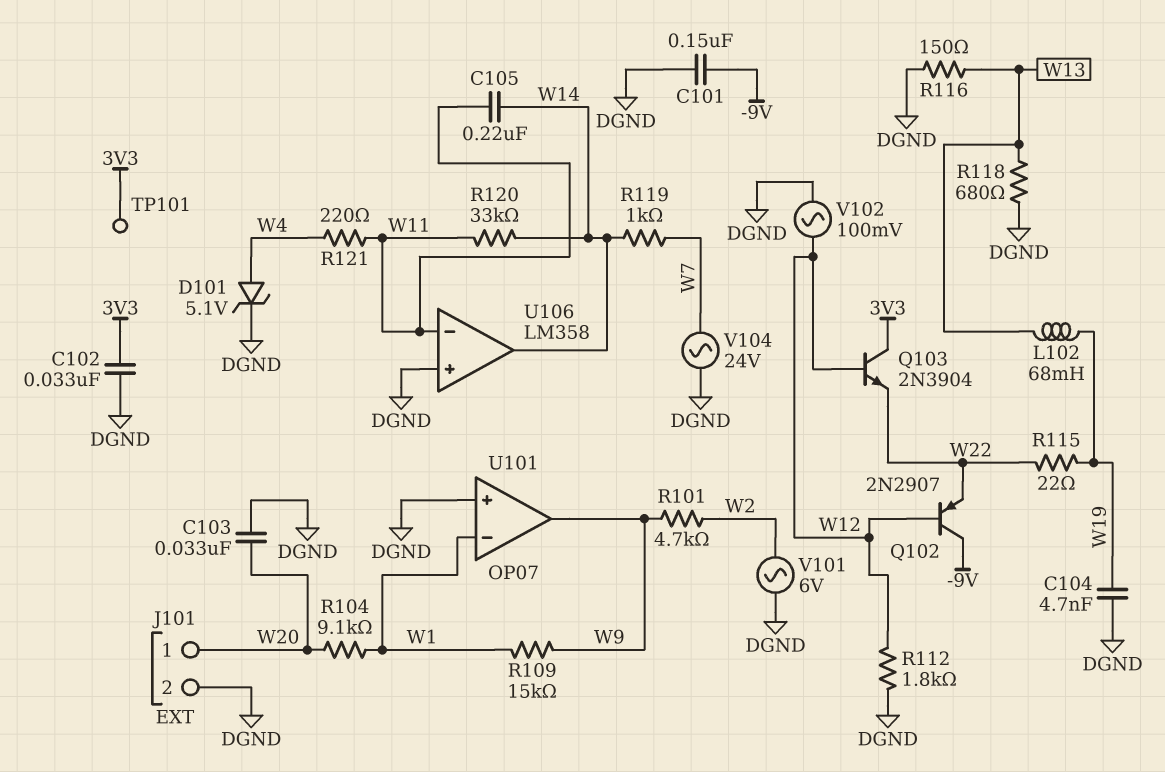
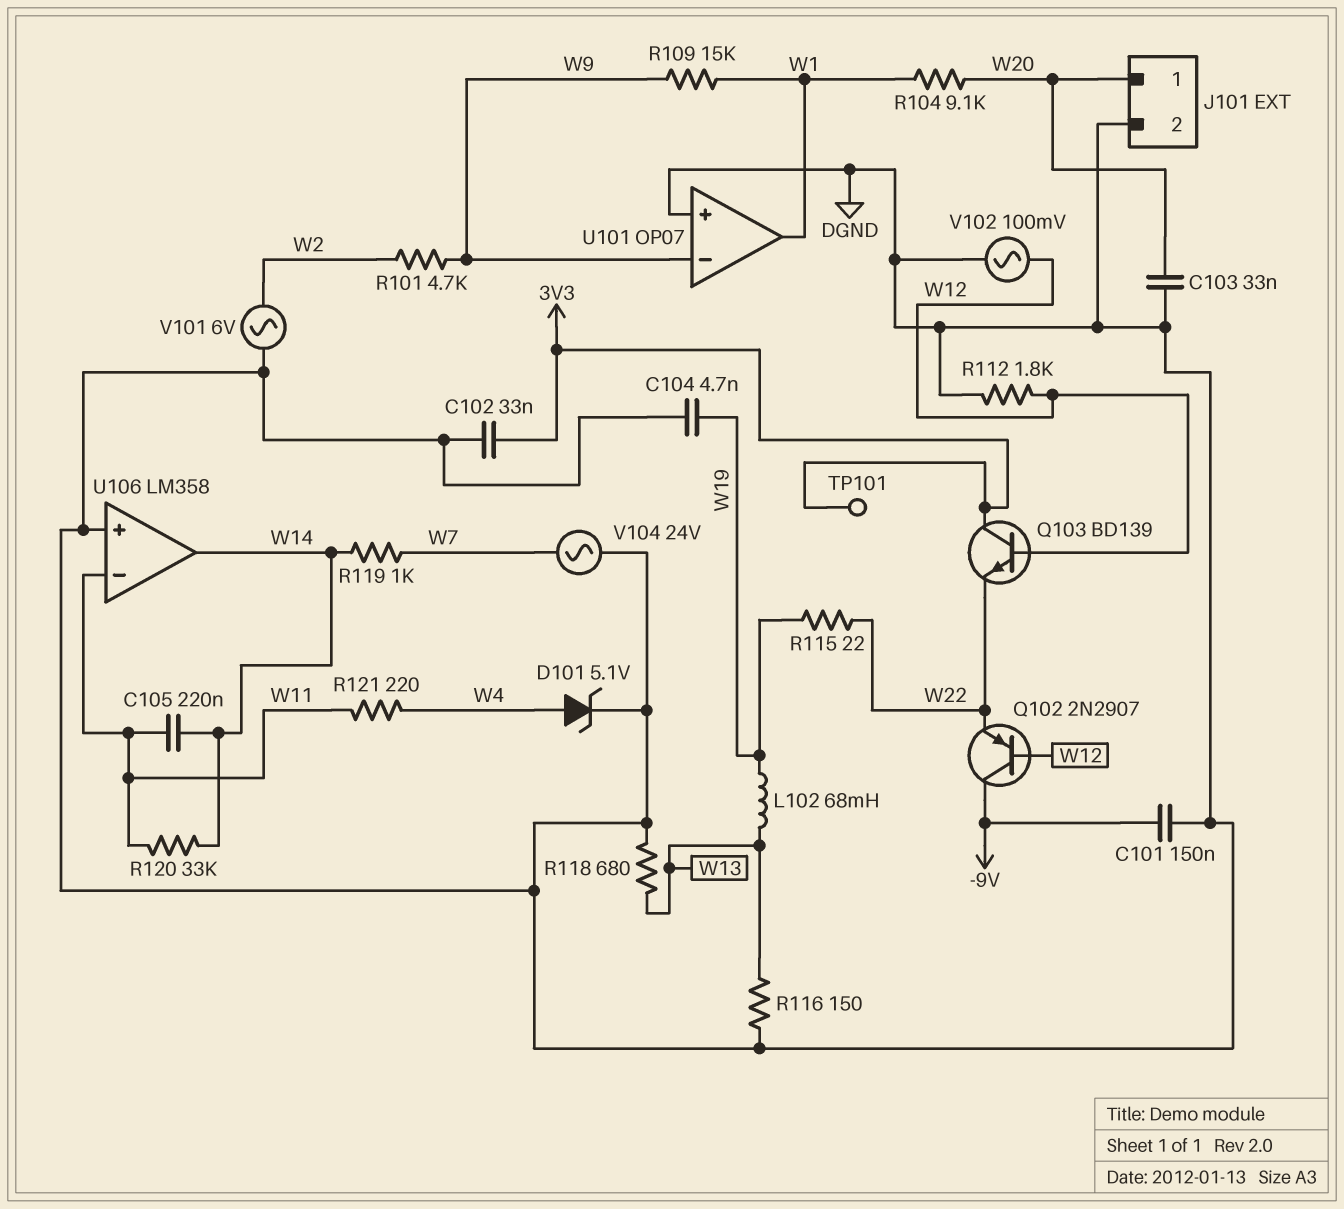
Q103: NPN 2N3904 (B W12, C 3V3, E W22) -> NPN BD139 (B W12, C 3V3, E W22)
U101 pin in-: W1 -> W9
U101 pin out: W9 -> W1

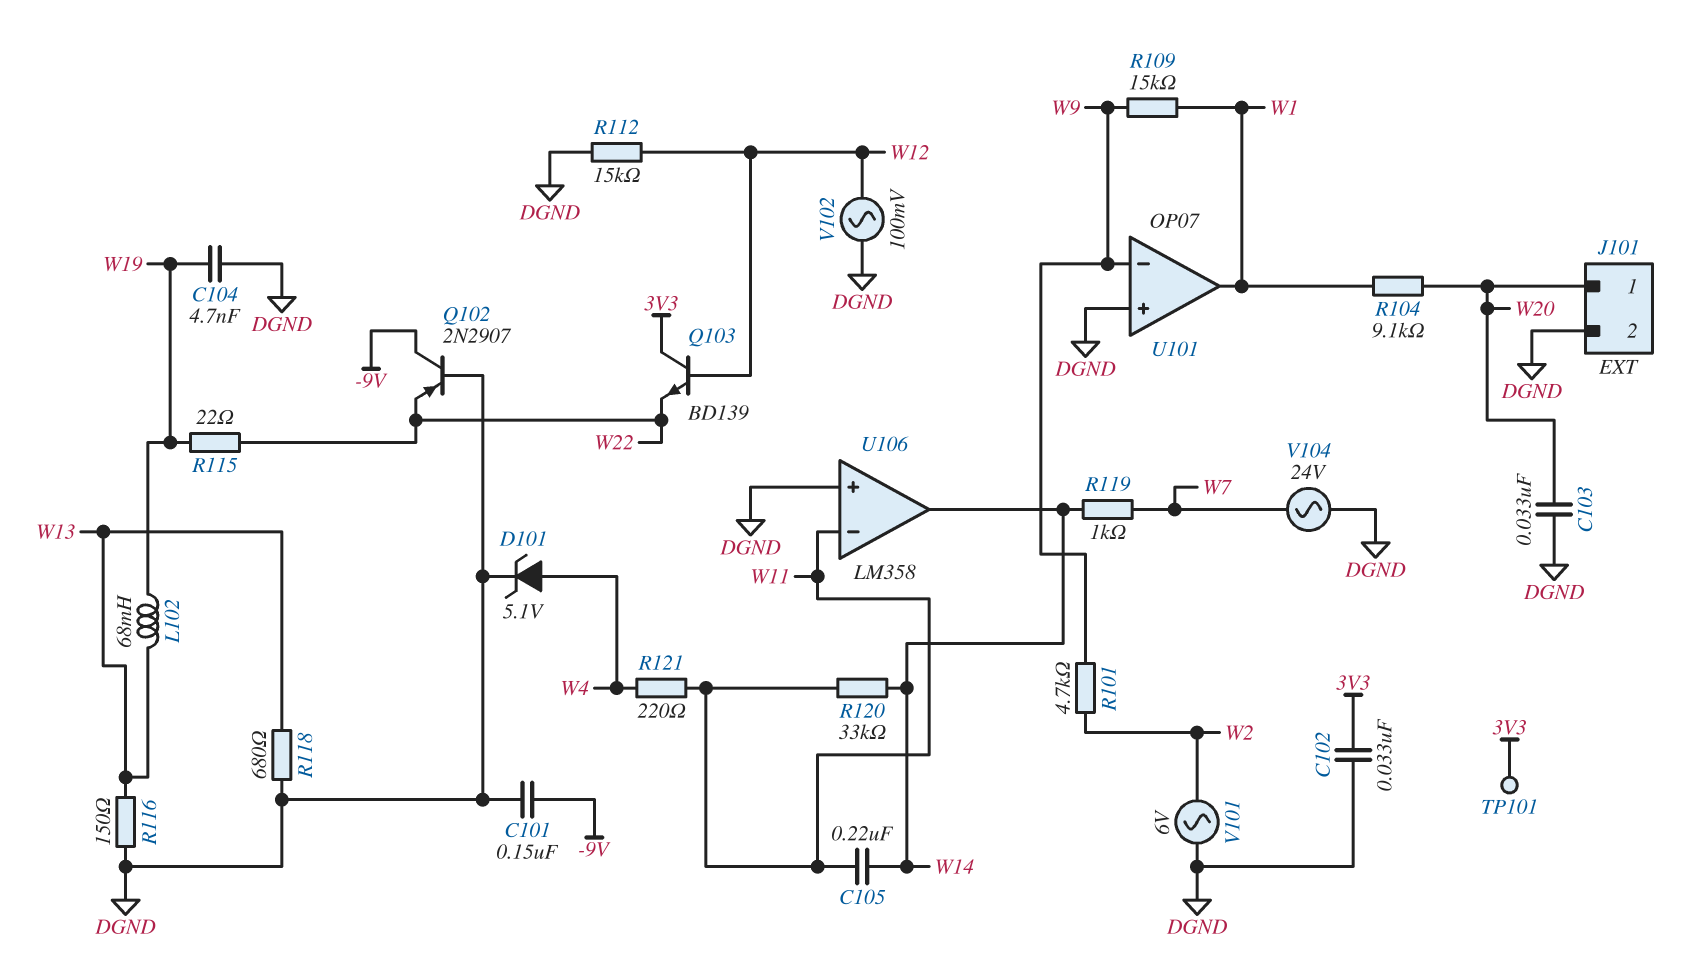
Q102: PNP 2N2907 (B W12, C -9V, E W22) -> PNP 2N2907 (B DGND, C -9V, E W22)
R112: 1.8k (DGND, W12) -> 15k (DGND, W12)

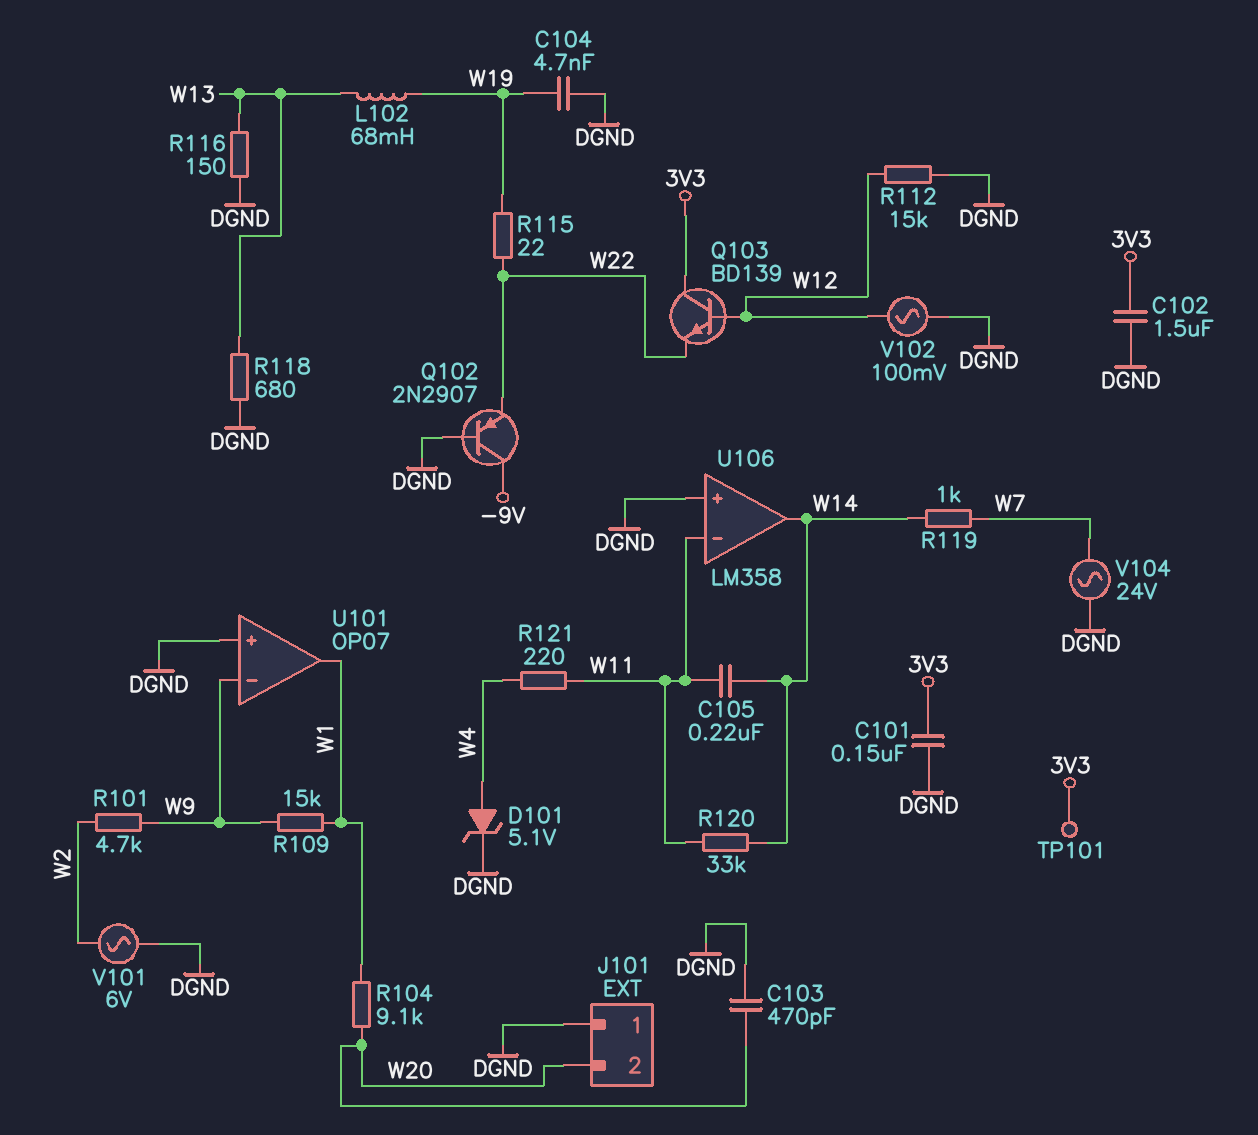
C101: 150nF (-9V, DGND) -> 150nF (3V3, DGND)
C102: 33nF (3V3, DGND) -> 1.5uF (3V3, DGND)
C103: 33nF (DGND, W20) -> 470pF (DGND, W20)
J101 pin 1: W20 -> DGND
J101 pin 2: DGND -> W20

